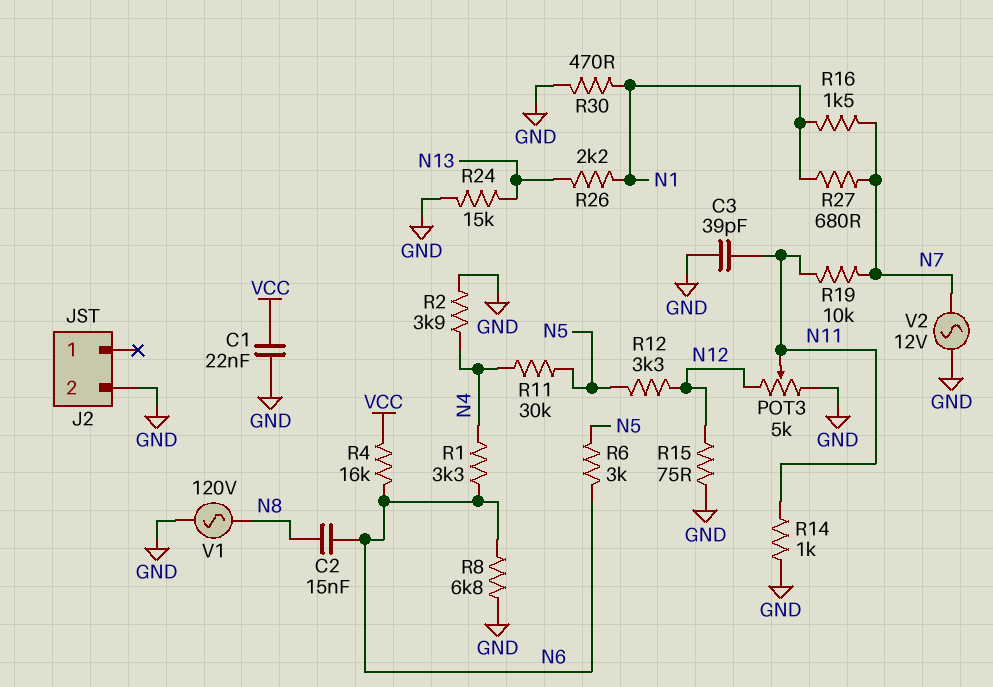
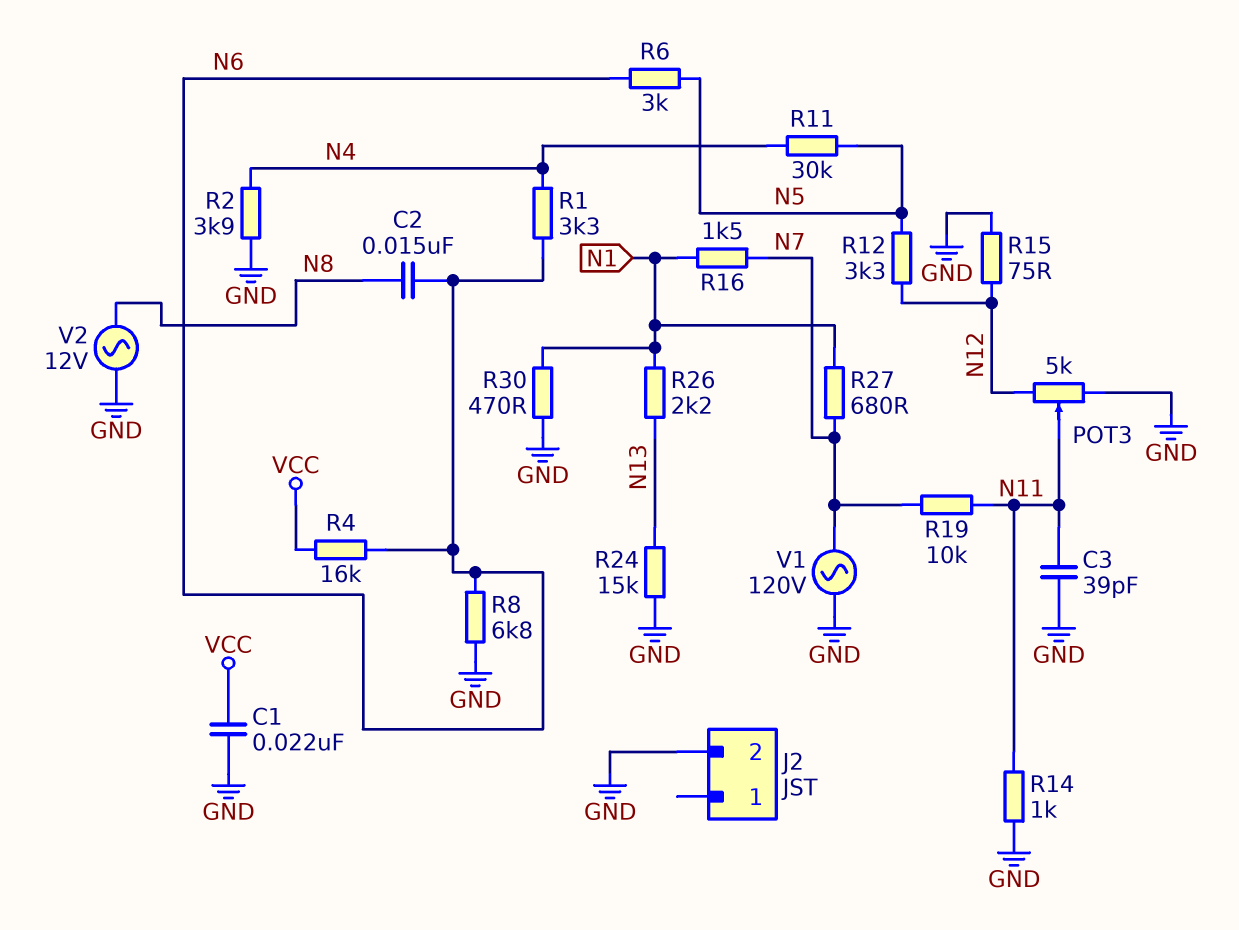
V1: AC 120V (GND, N8) -> AC 120V (GND, N7)
V2: AC 12V (GND, N7) -> AC 12V (GND, N8)

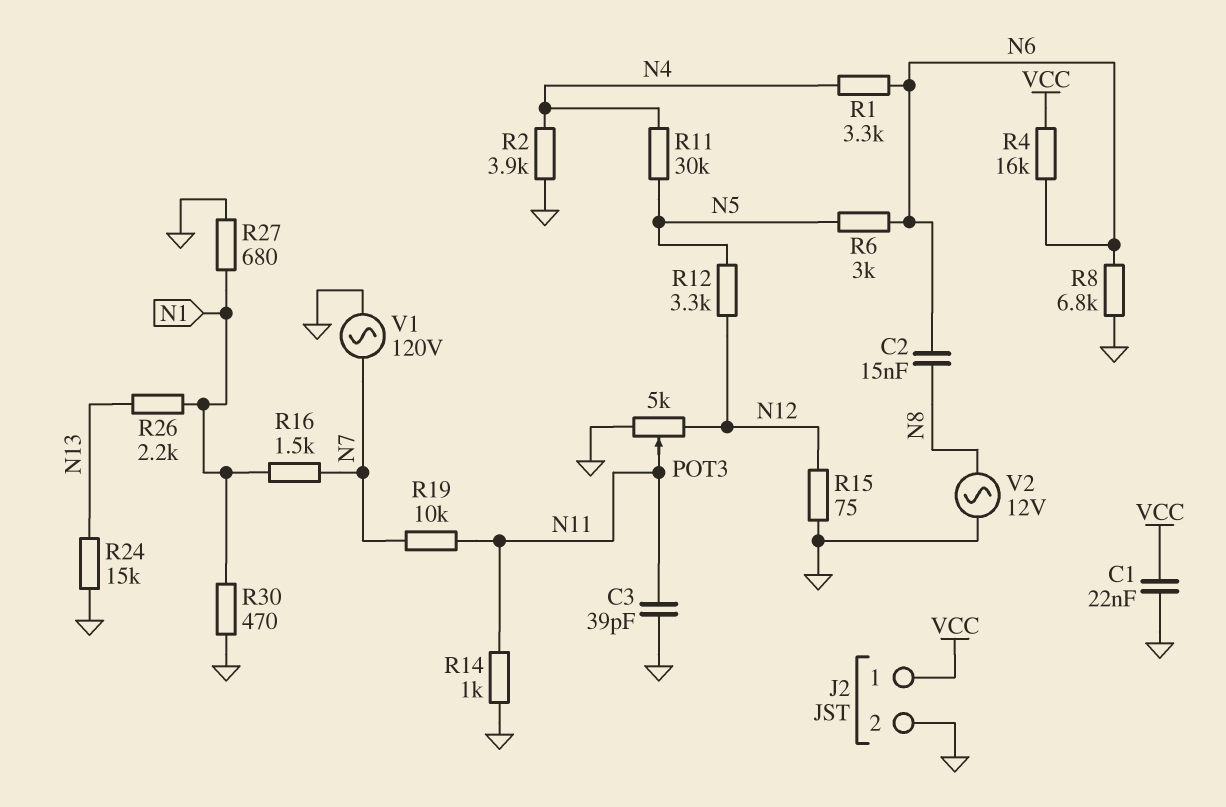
J2 pin 1: none -> VCC
R27: 680 (N1, N7) -> 680 (GND, N1)

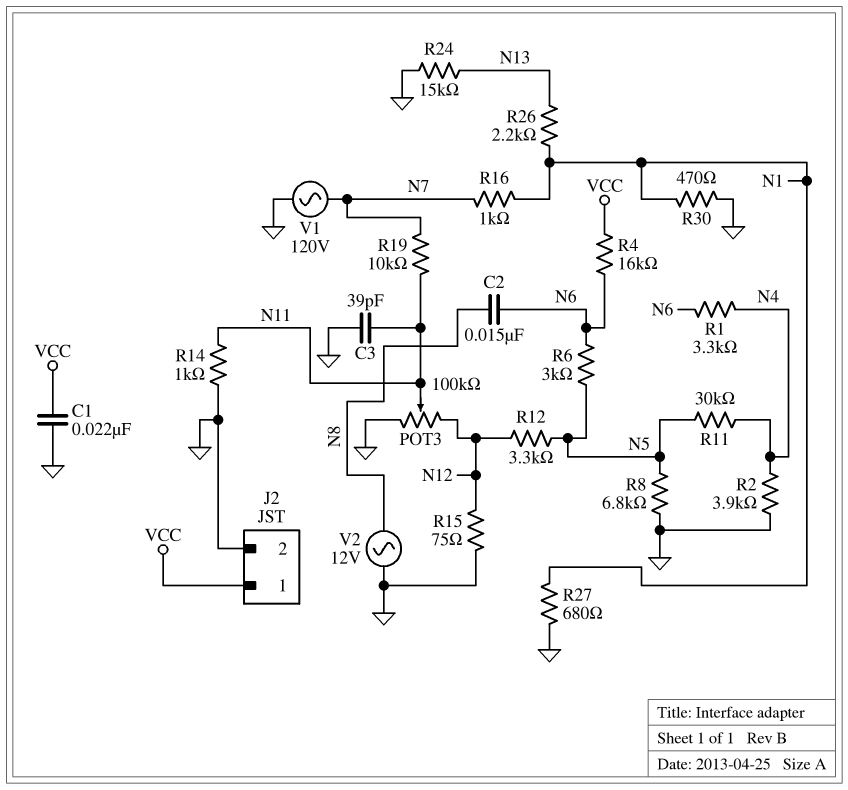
POT3: 5k (GND, N12, wiper N11) -> 100k (GND, N12, wiper N11)
R8: 6.8k (GND, N6) -> 6.8k (GND, N5)
R16: 1.5k (N1, N7) -> 1k (N1, N7)

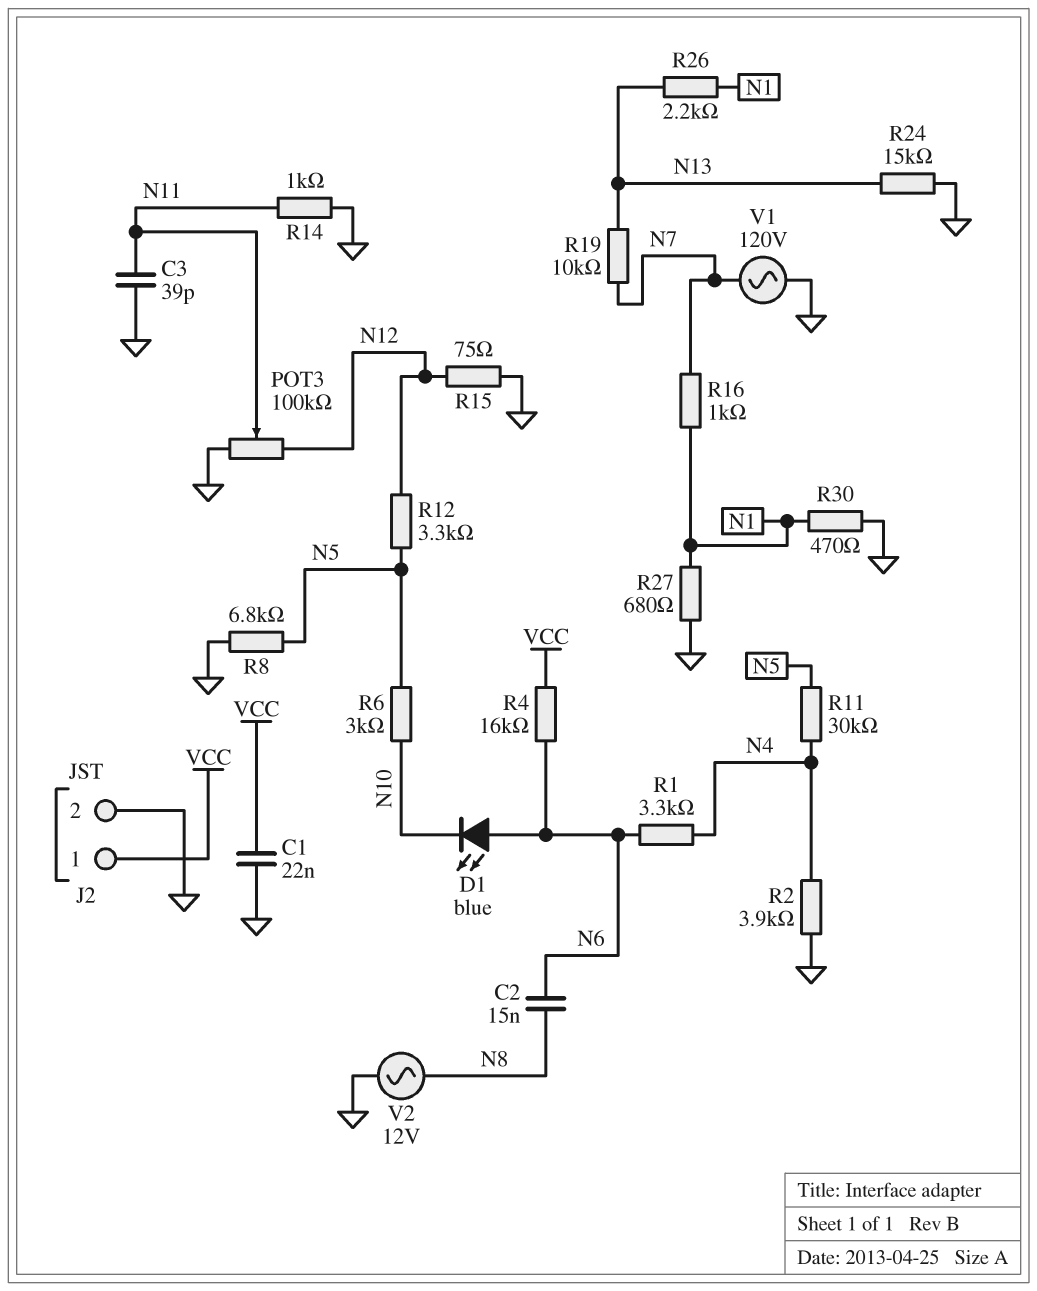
D1: none -> LED blue (A N6, K N10)
R6: 3k (N5, N6) -> 3k (N5, N10)
R19: 10k (N7, N11) -> 10k (N7, N13)

